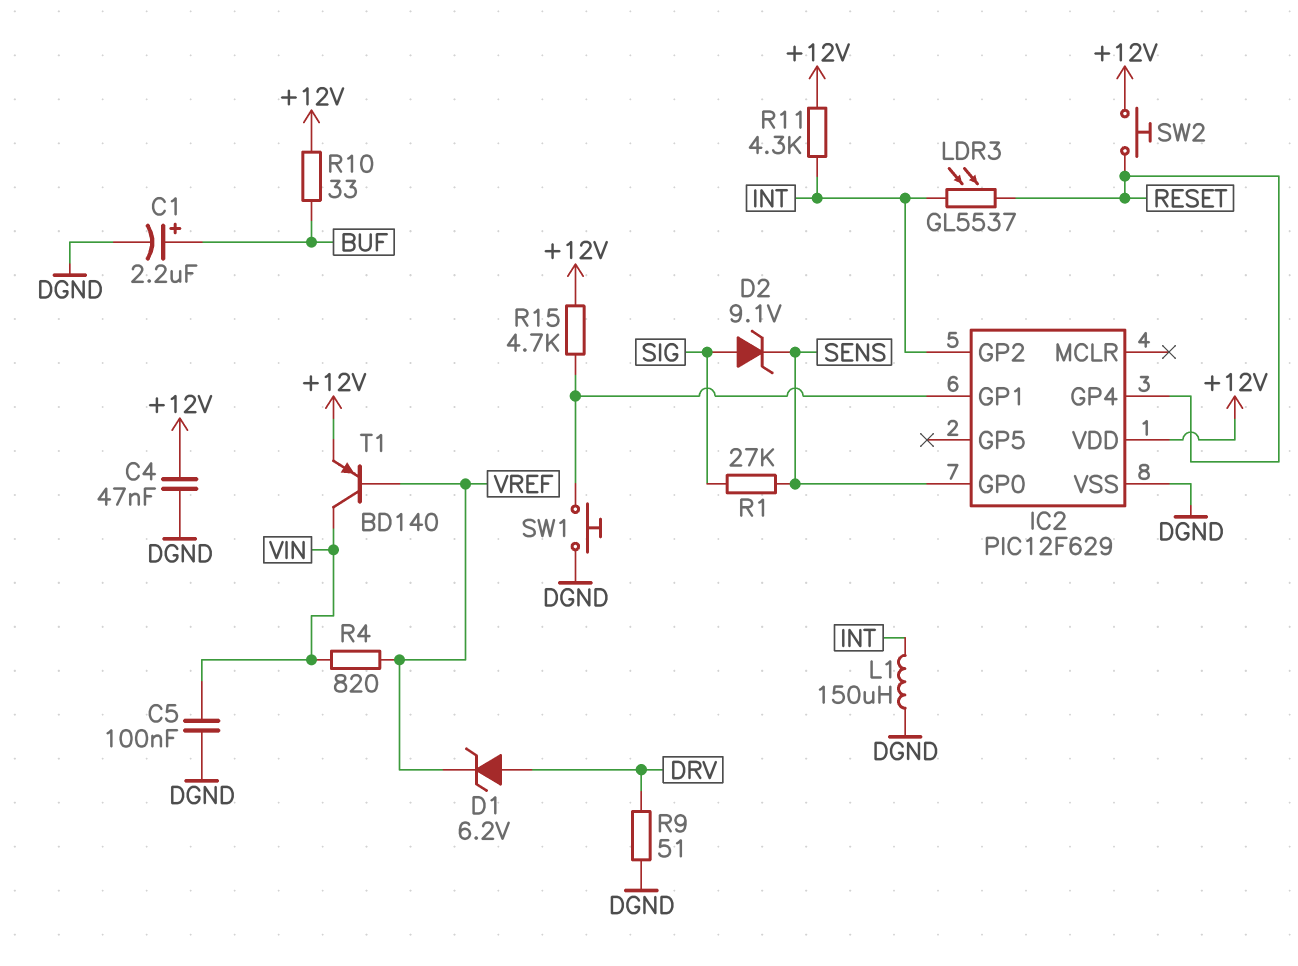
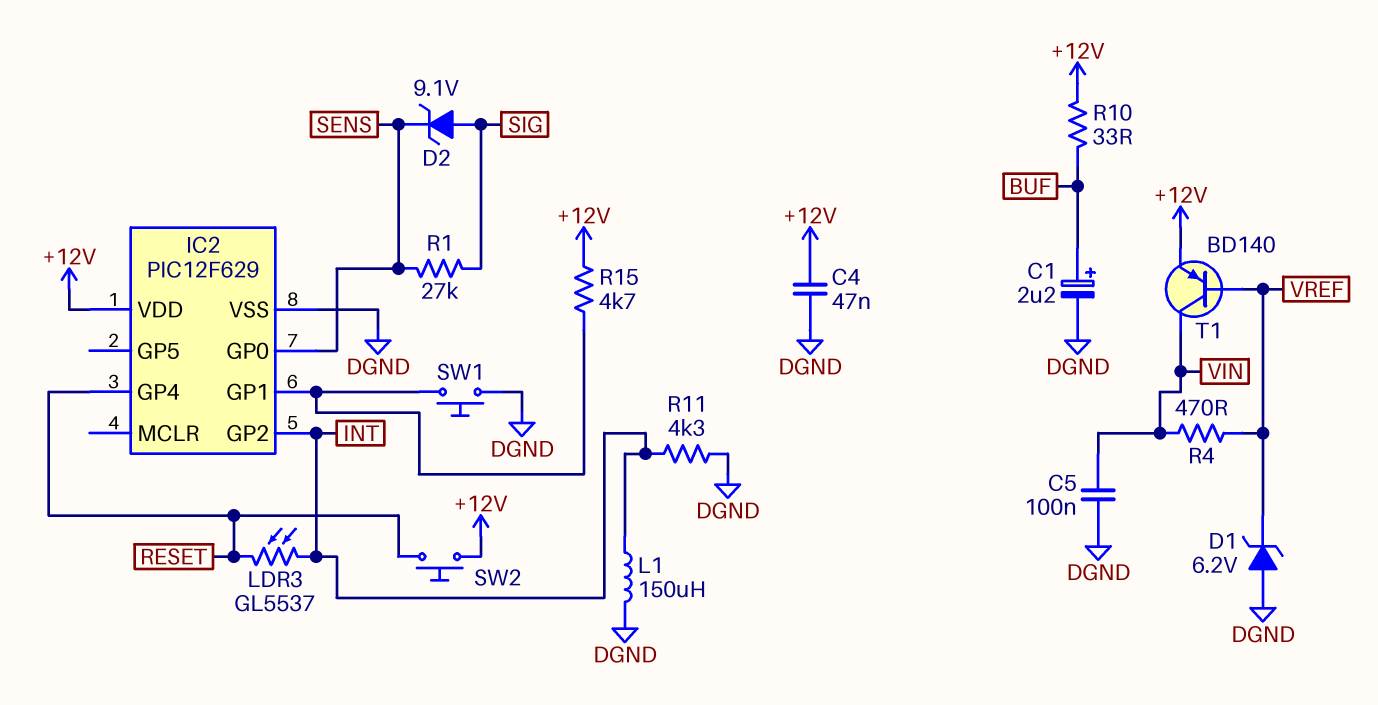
D1: zener 6.2V (A DRV, K VREF) -> zener 6.2V (A DGND, K VREF)
R4: 820 (VIN, VREF) -> 470 (VIN, VREF)
R9: 51 (DGND, DRV) -> none
R11: 4.3k (+12V, INT) -> 4.3k (DGND, INT)

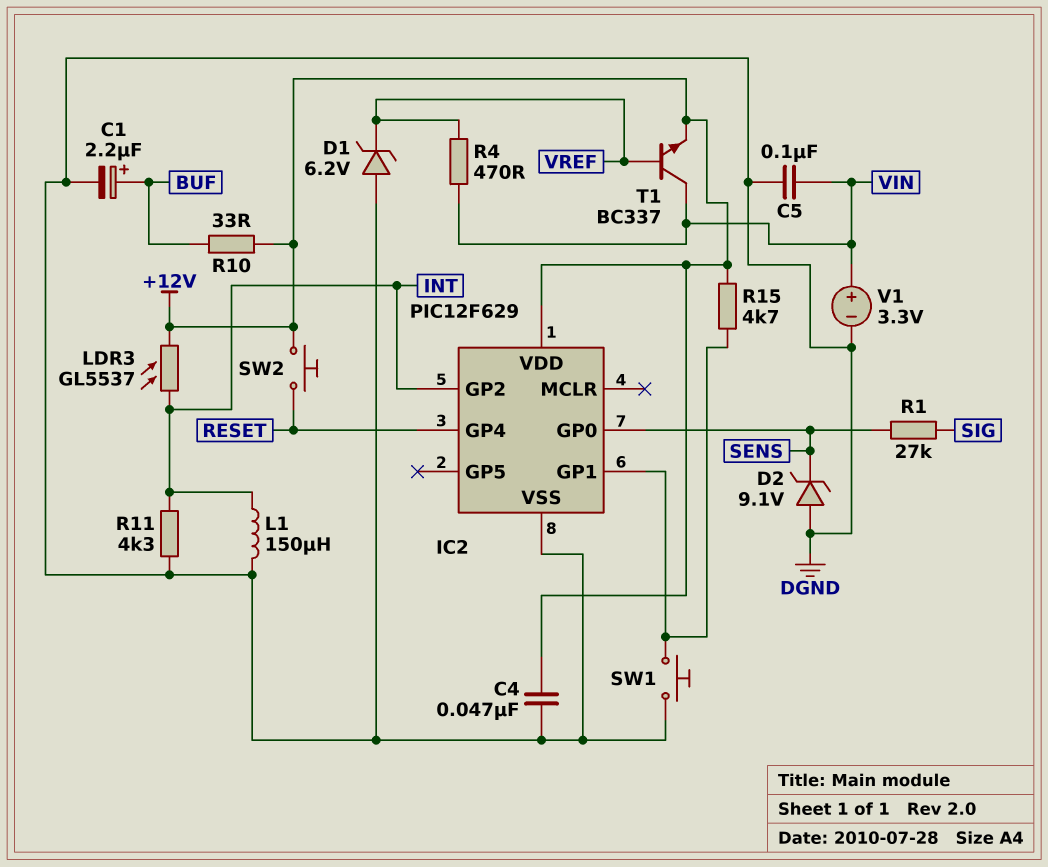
D2: zener 9.1V (A SIG, K SENS) -> zener 9.1V (A DGND, K SENS)
LDR3: GL5537 (INT, RESET) -> GL5537 (+12V, INT)
T1: PNP BD140 (B VREF, C VIN, E +12V) -> NPN BC337 (B VREF, C VIN, E +12V)
V1: none -> 3.3V (plus VIN, minus DGND)

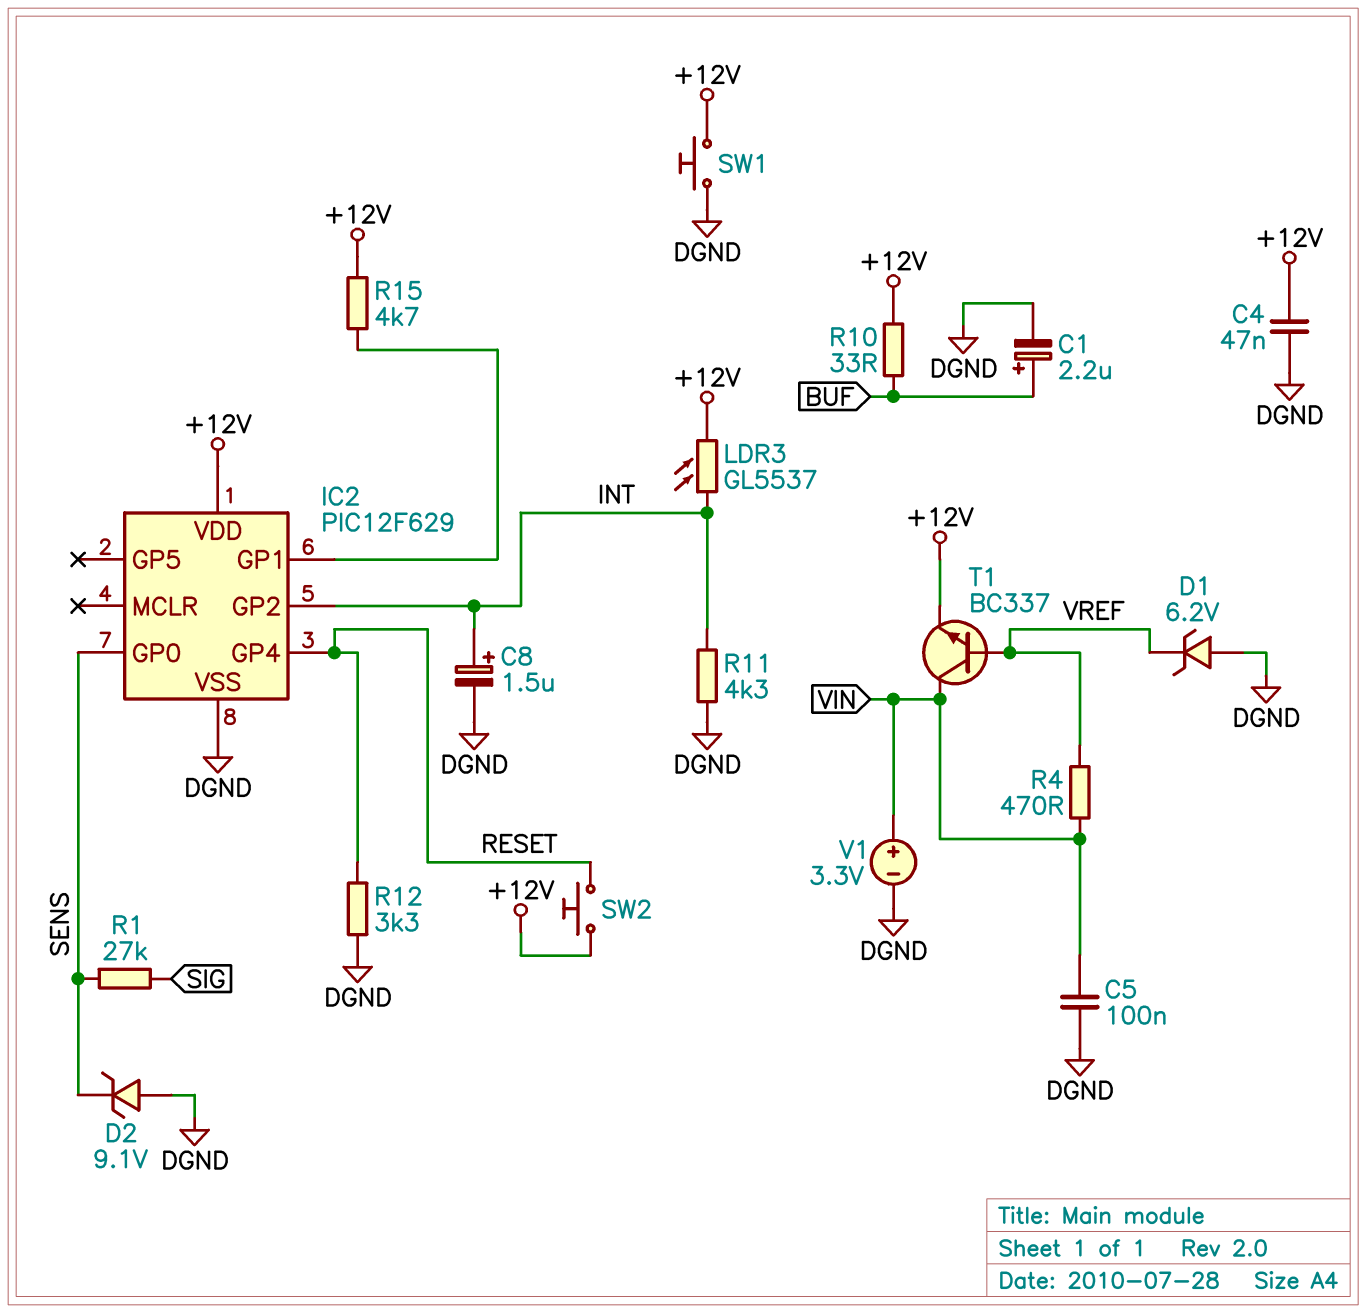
C8: none -> 1.5uF (plus INT, minus DGND)
L1: 150uH (DGND, INT) -> none
R12: none -> 3.3k (DGND, RESET)
SW1: button (DGND, IC2/GP1) -> button (+12V, DGND)

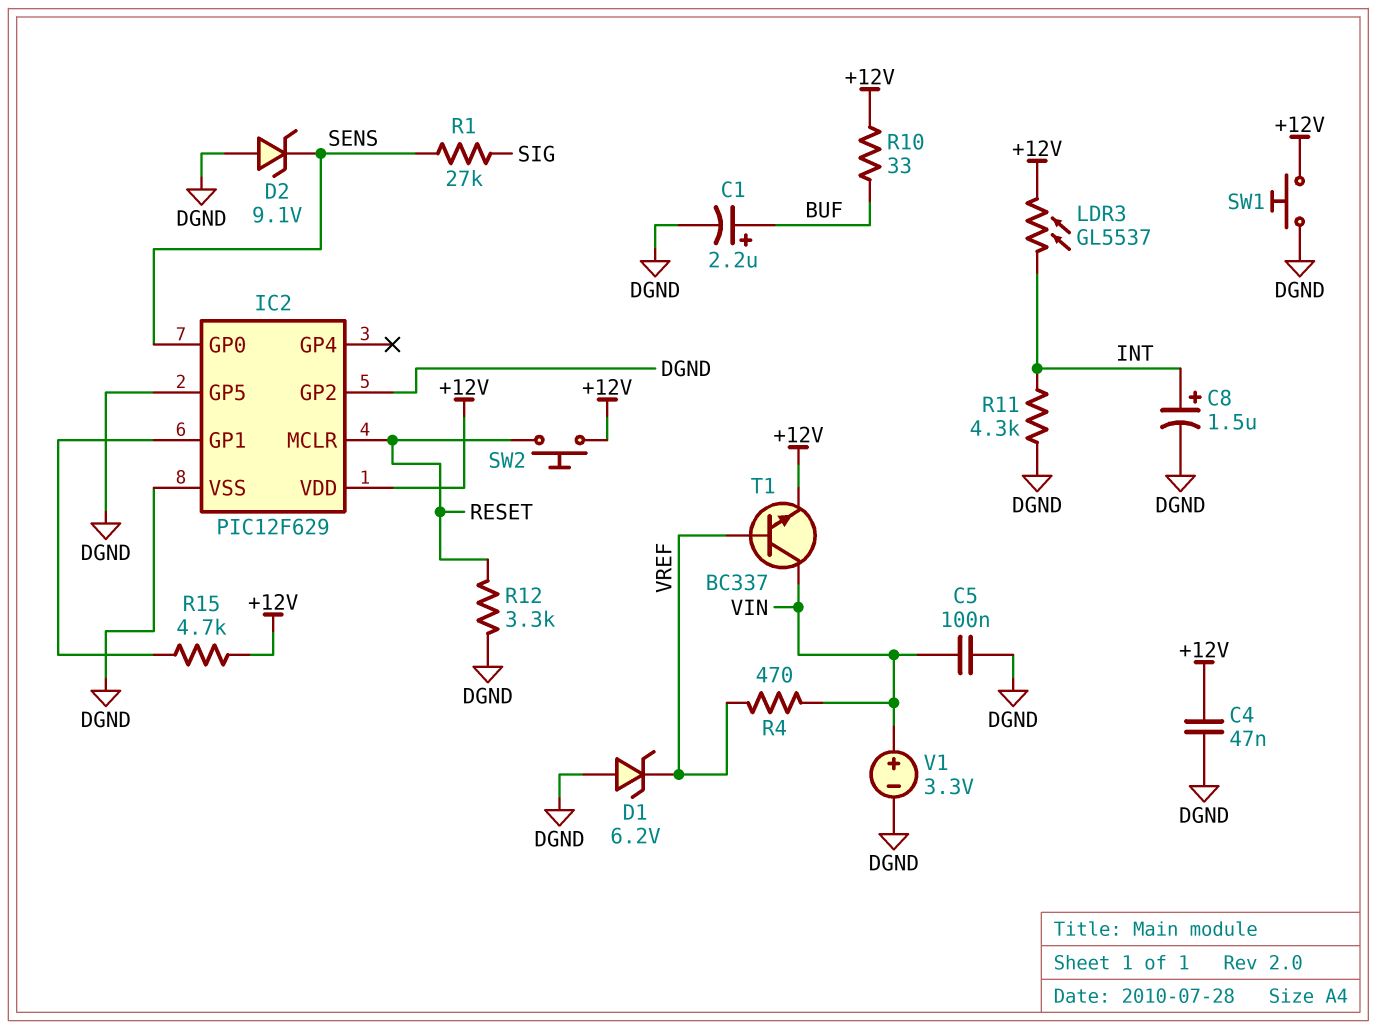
IC2 pin GP2: INT -> DGND
IC2 pin GP4: RESET -> none
IC2 pin GP5: none -> DGND
IC2 pin MCLR: none -> RESET

